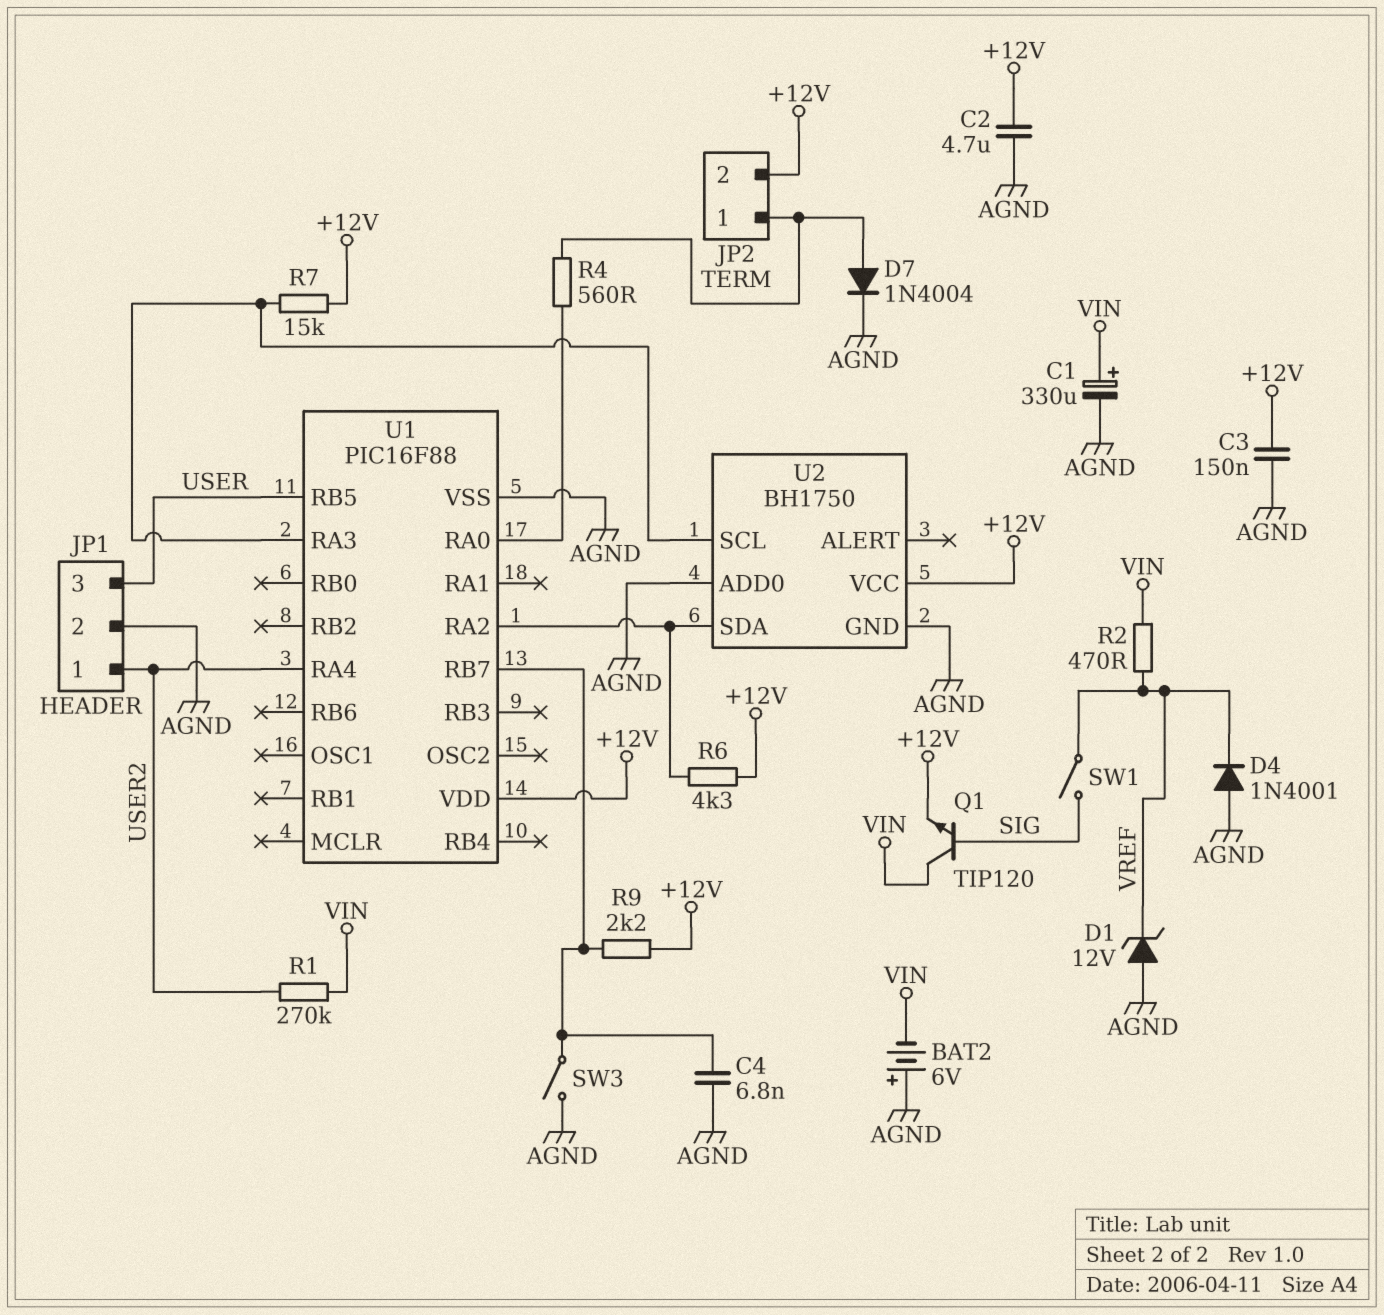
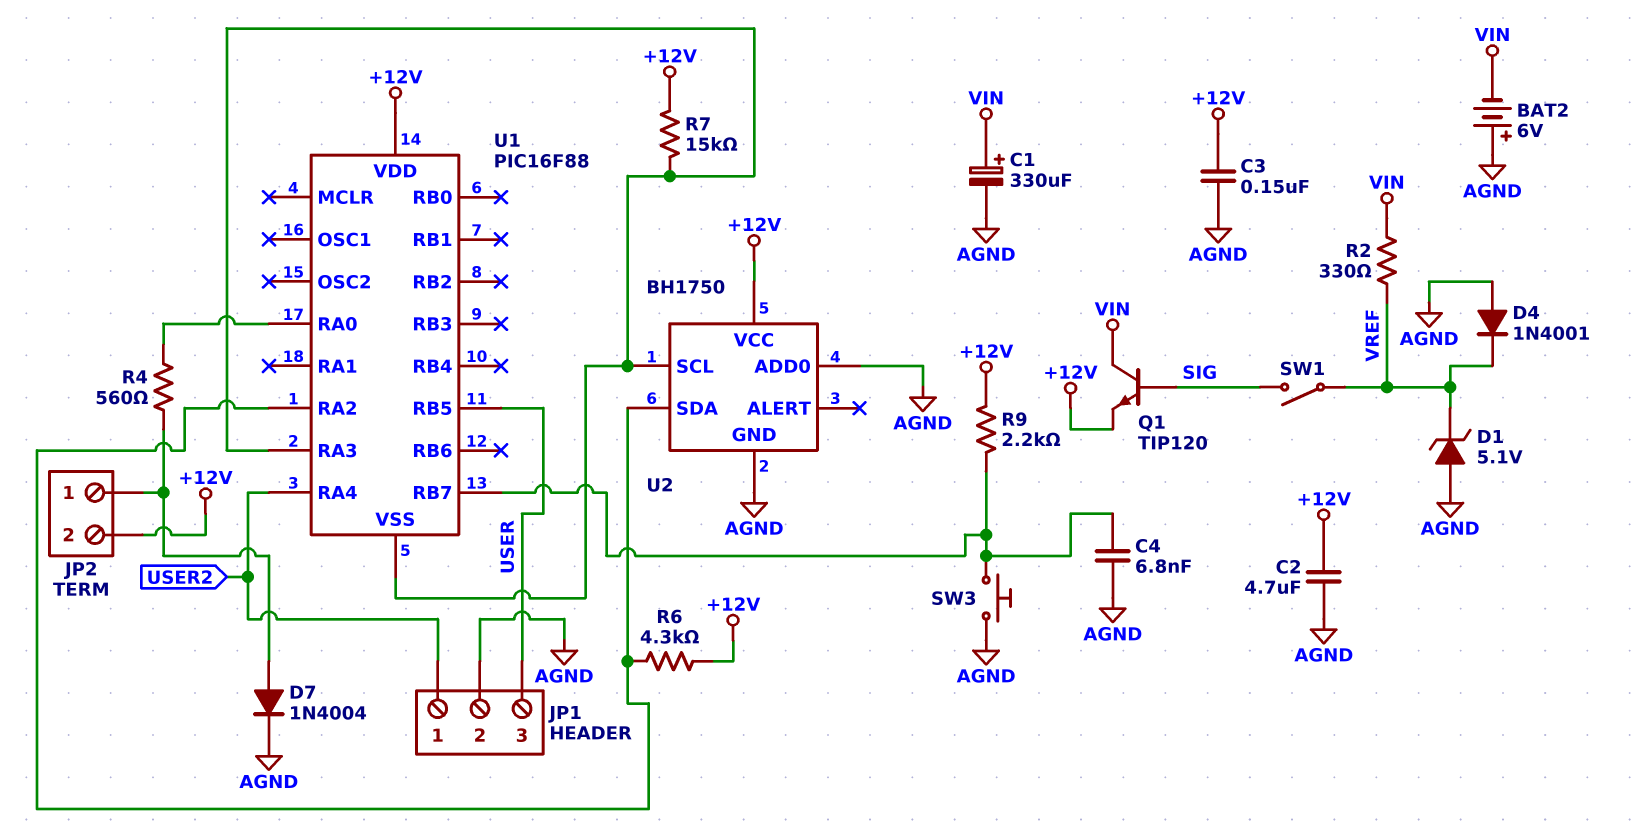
D1: zener 12V (A AGND, K VREF) -> zener 5.1V (A AGND, K VREF)
R1: 270k (USER2, VIN) -> none
R2: 470 (VIN, VREF) -> 330 (VIN, VREF)
SW3: switch (AGND, U1/RB7) -> button (AGND, U1/RB7)
U1 pin VSS: AGND -> U1/RA3

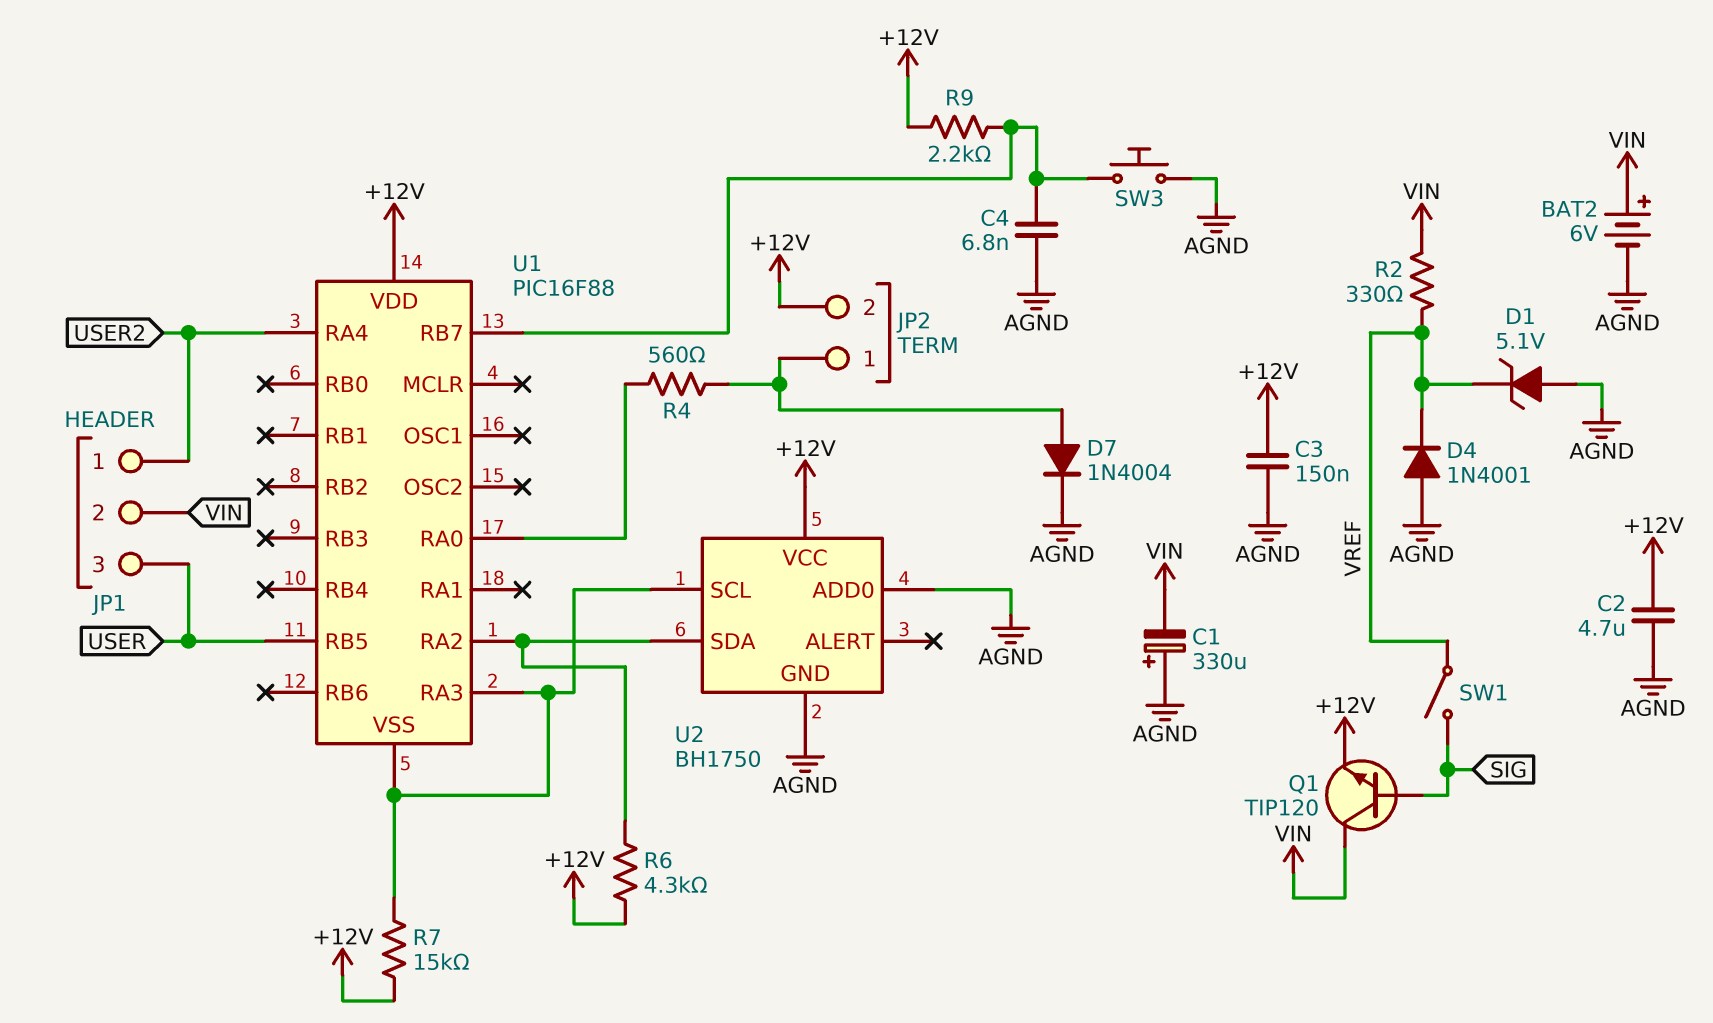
BAT2: 6V (plus AGND, minus VIN) -> 6V (plus VIN, minus AGND)
C1: 330uF (plus VIN, minus AGND) -> 330uF (plus AGND, minus VIN)
JP1 pin 2: AGND -> VIN

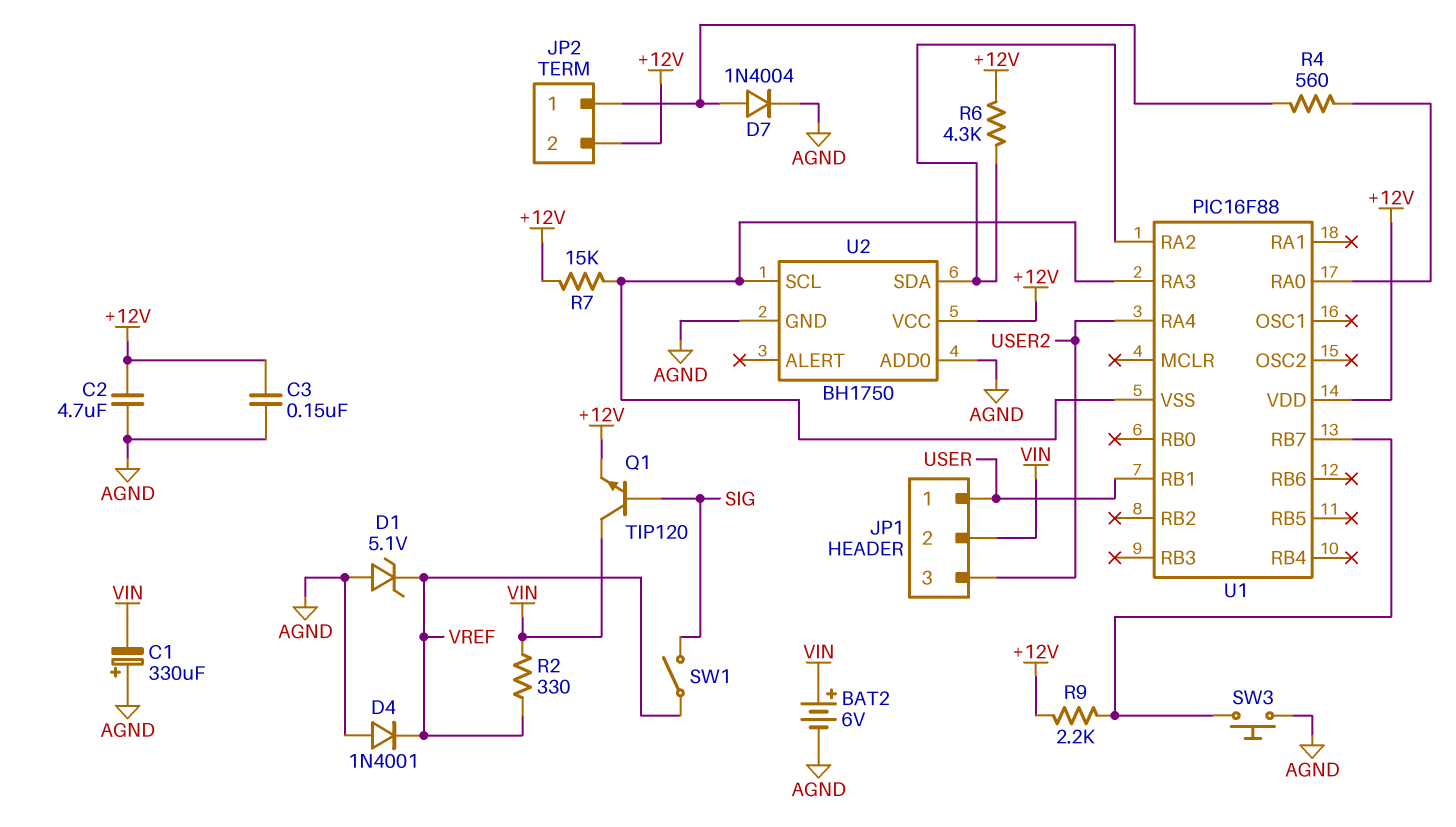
C4: 6.8nF (AGND, U1/RB7) -> none
JP1 pin 1: USER2 -> USER
JP1 pin 3: USER -> USER2
U1 pin RB1: none -> USER
U1 pin RB5: USER -> none

